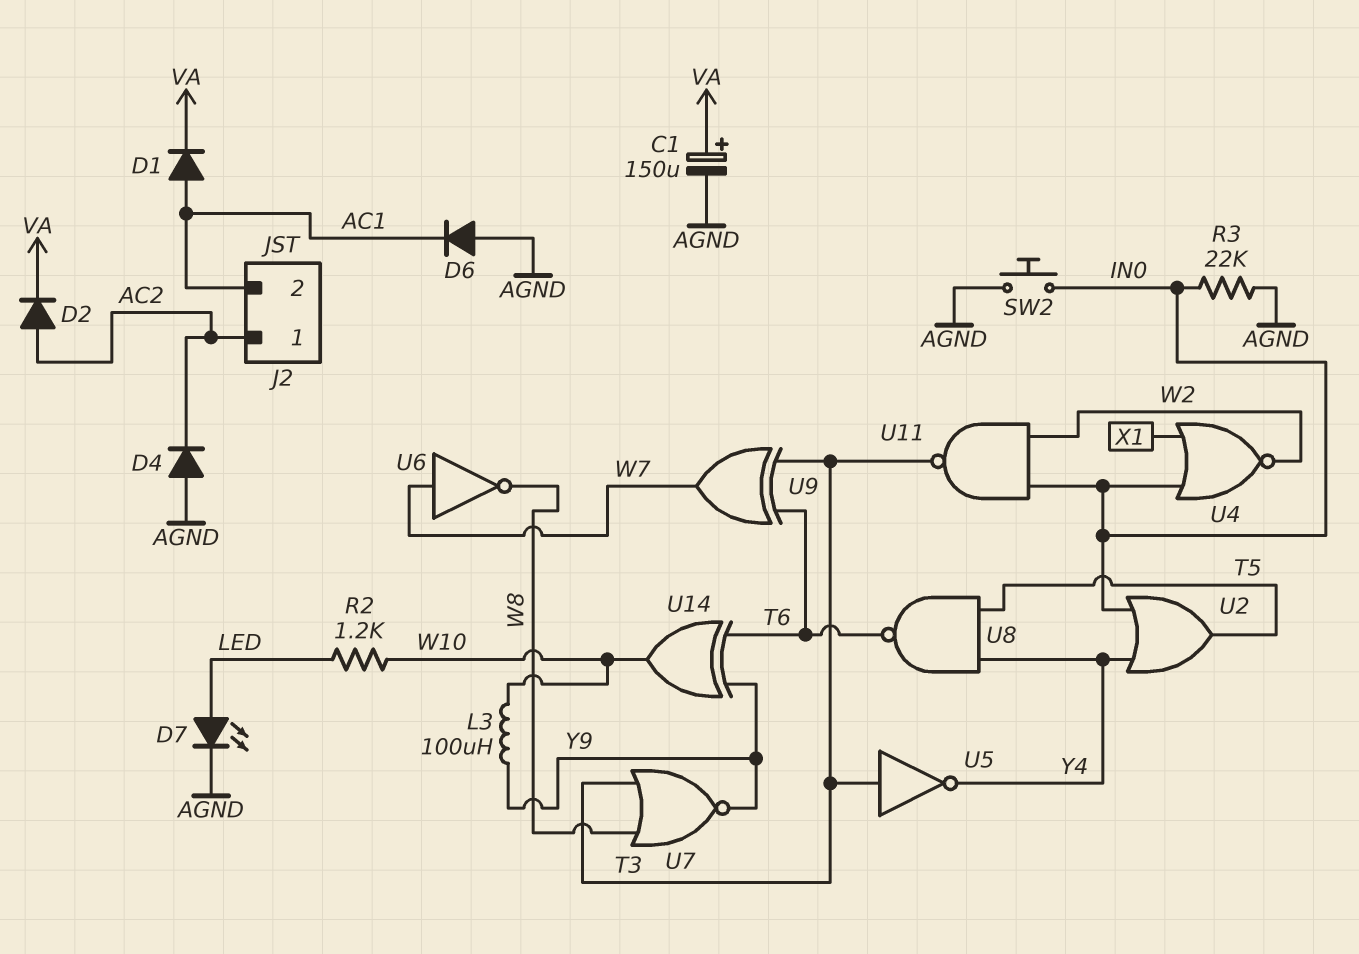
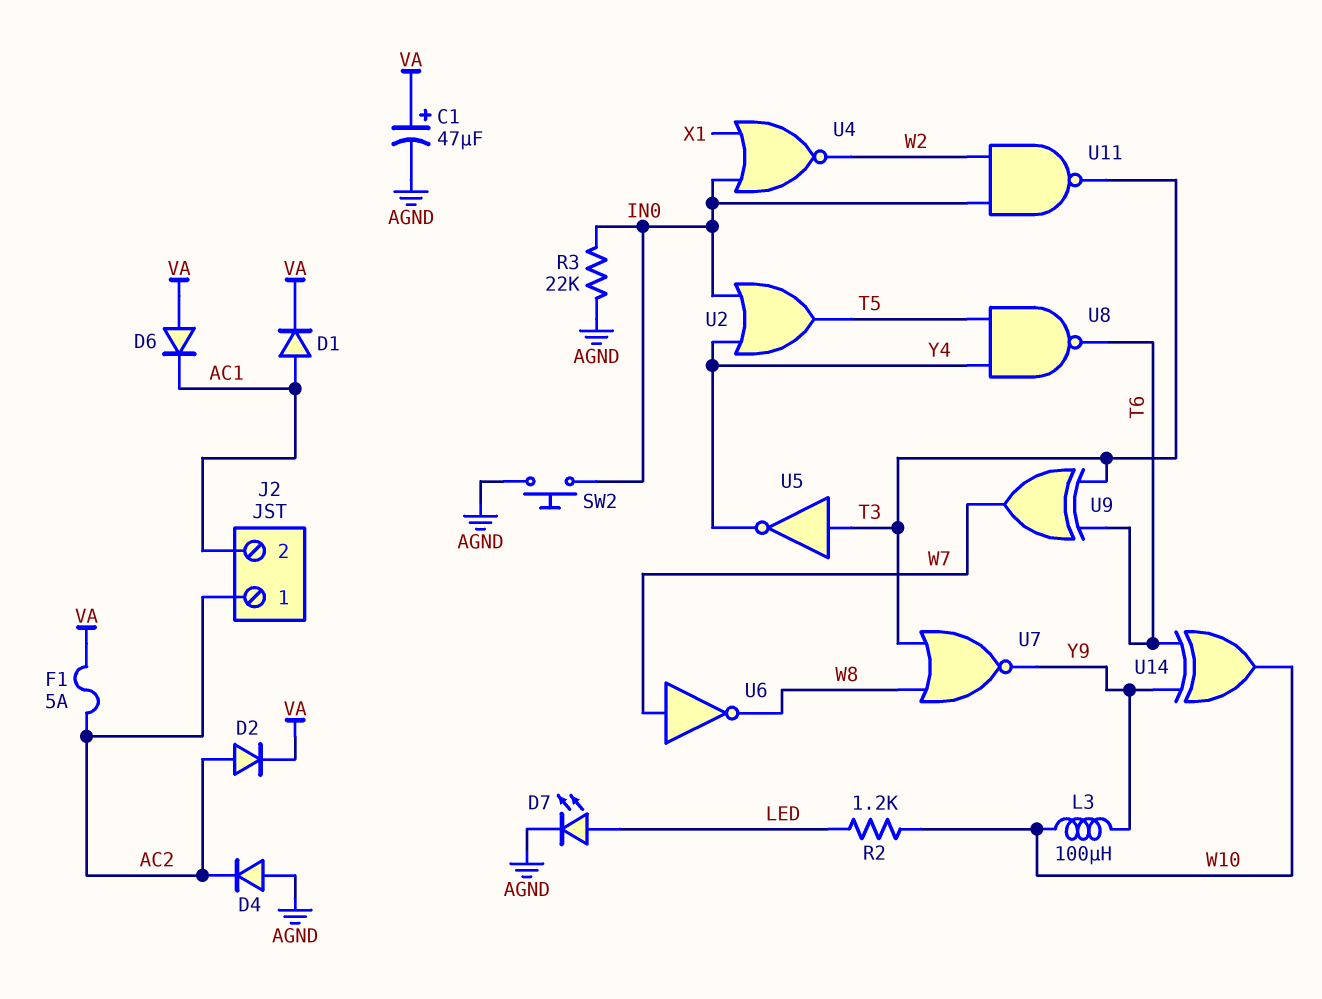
C1: 150uF (plus VA, minus AGND) -> 47uF (plus VA, minus AGND)
D6: diode (A AGND, K AC1) -> diode (A VA, K AC1)
F1: none -> 5A (AC2, VA)

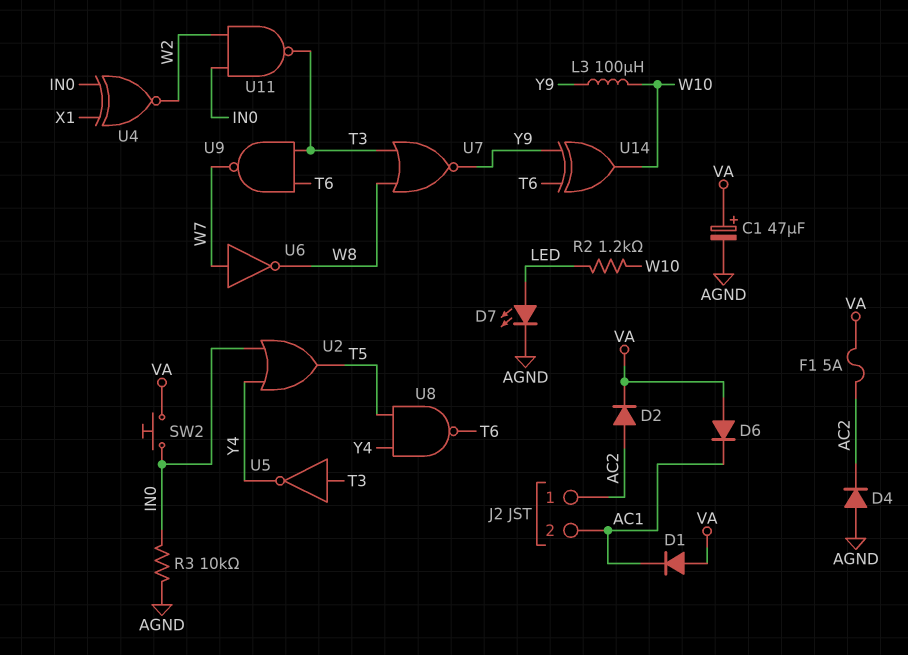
D1: diode (A AC1, K VA) -> diode (A VA, K AC1)
R3: 22k (AGND, IN0) -> 10k (AGND, IN0)
SW2: button (AGND, IN0) -> button (IN0, VA)
U4: NOR (in IN0, in X1, out W2) -> XNOR (in IN0, in X1, out W2)
U9: XOR (in T3, in T6, out W7) -> NAND (in T3, in T6, out W7)

